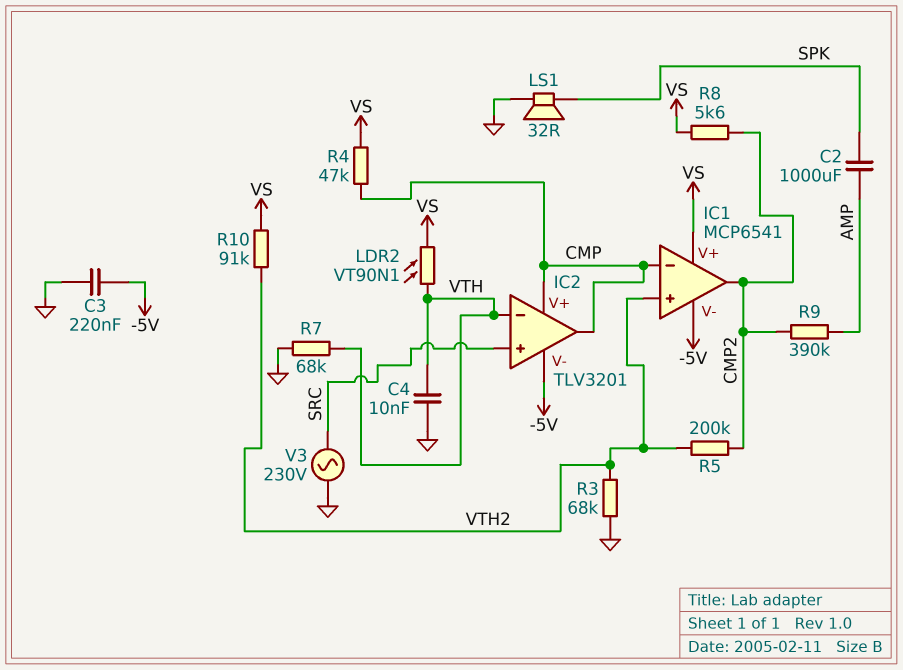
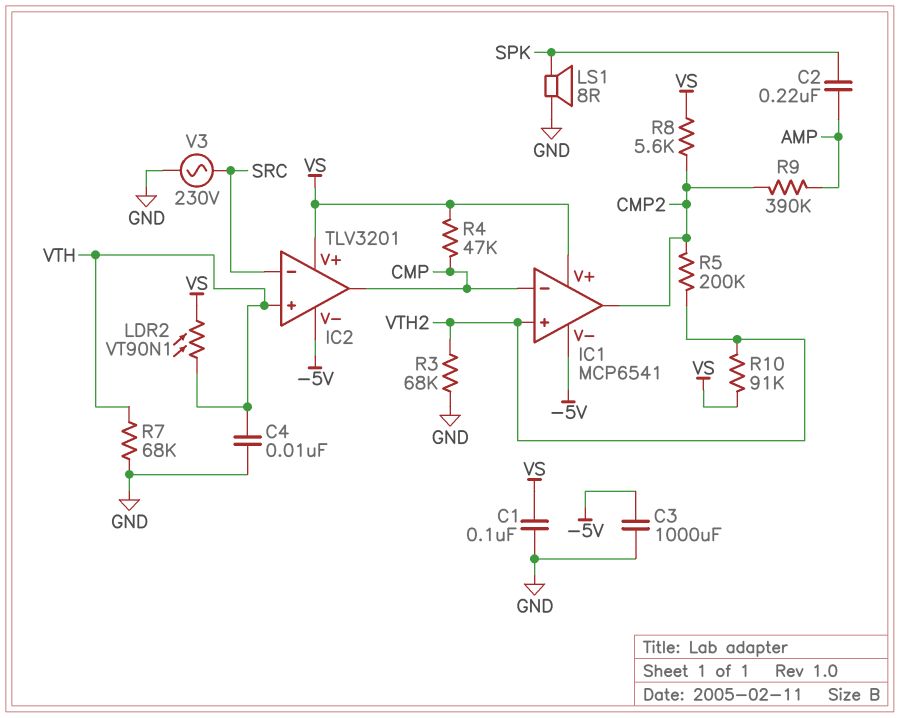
C1: none -> 100nF (GND, VS)
C2: 1000uF (AMP, SPK) -> 220nF (AMP, SPK)
C3: 220nF (-5V, GND) -> 1000uF (-5V, GND)
IC2 pin V+: CMP -> VS
IC2 pin in+: SRC -> VTH
IC2 pin in-: VTH -> SRC
LS1: speaker 32R (GND, SPK) -> speaker 8R (GND, SPK)

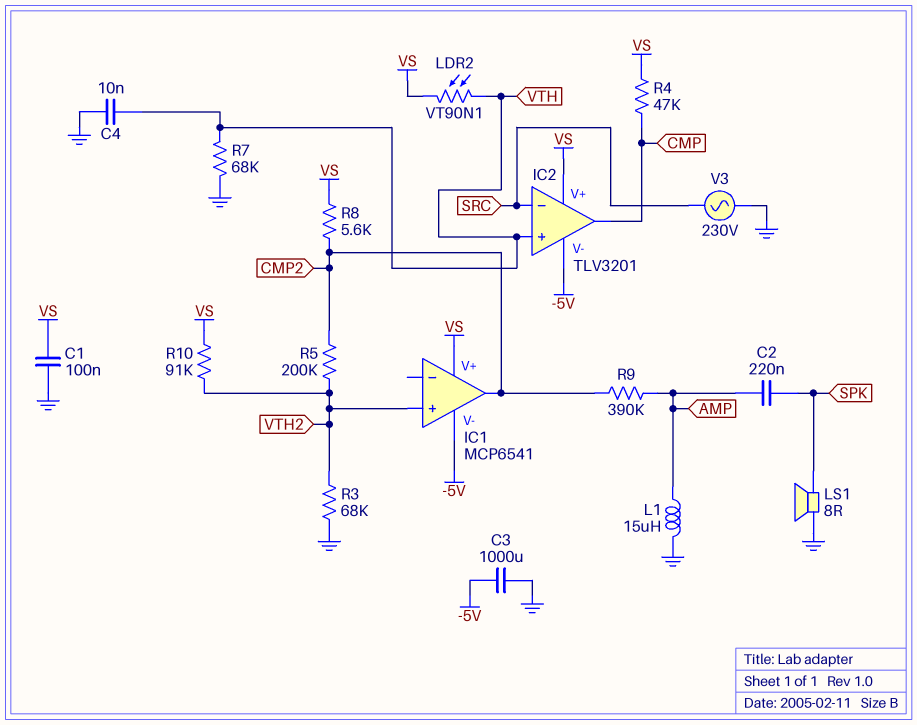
IC1 pin in-: CMP -> none
L1: none -> 15uH (AMP, GND)

